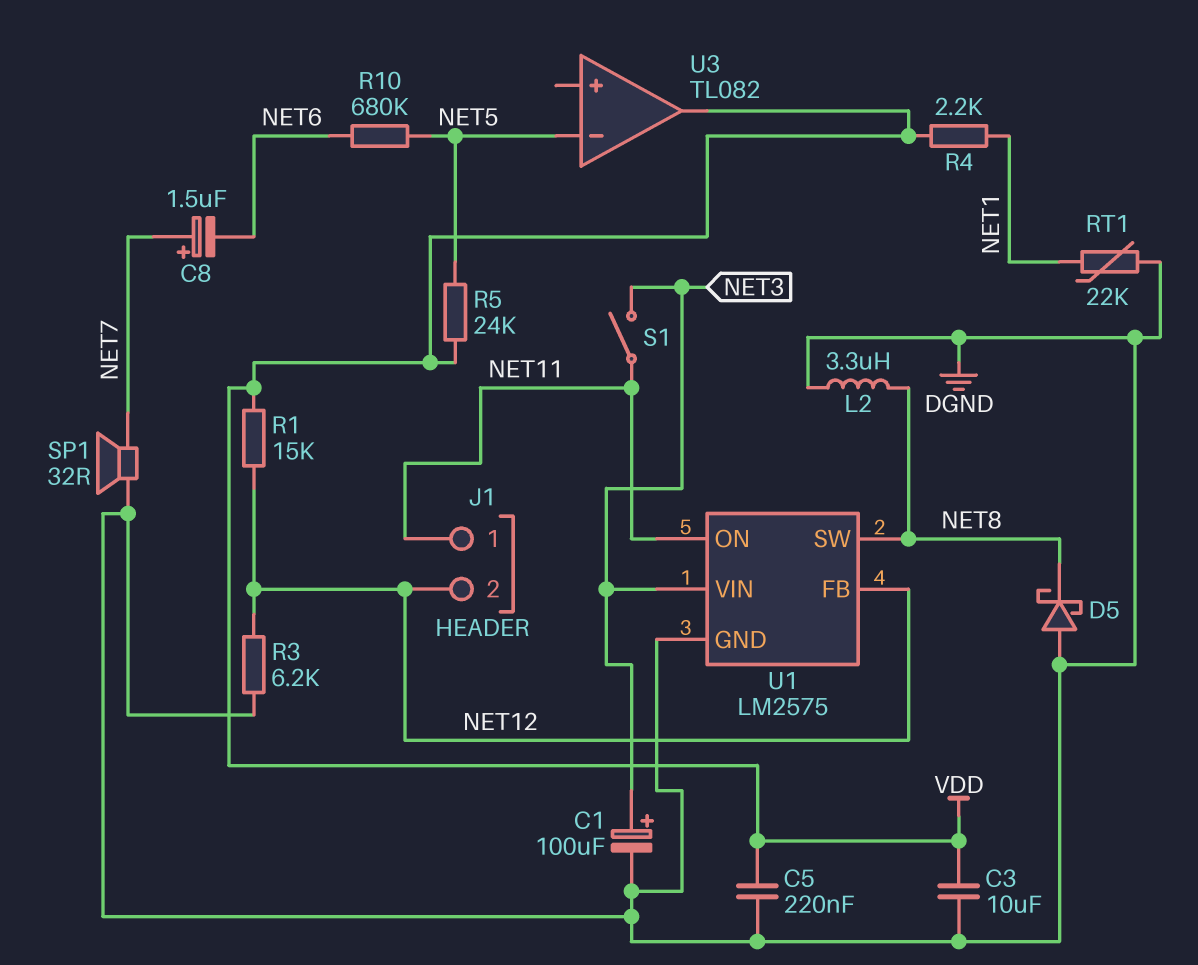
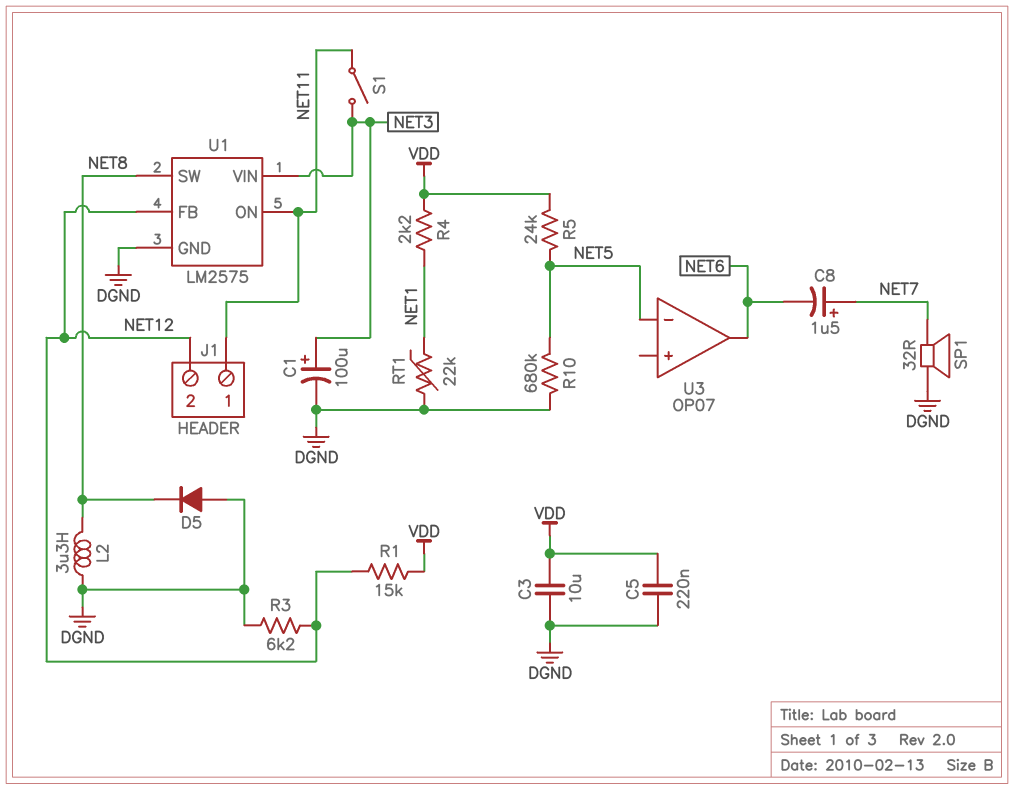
D5: schottky (A DGND, K NET8) -> diode (A DGND, K NET8)
R10: 680k (NET5, NET6) -> 680k (DGND, NET5)
U3: TL082 -> OP07
U3 pin out: VDD -> NET6

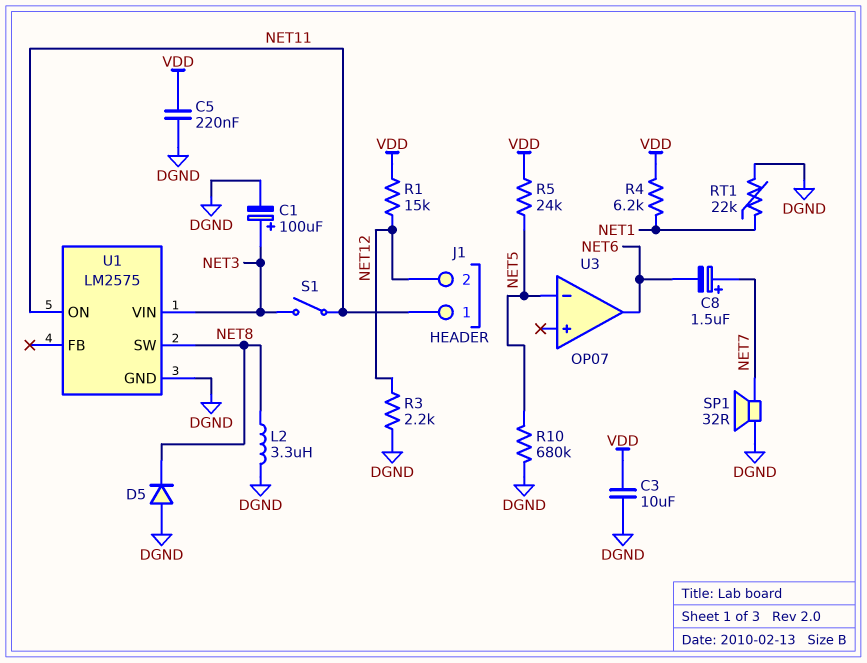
R3: 6.2k (DGND, NET12) -> 2.2k (DGND, NET12)
R4: 2.2k (NET1, VDD) -> 6.2k (NET1, VDD)
U1 pin FB: NET12 -> none

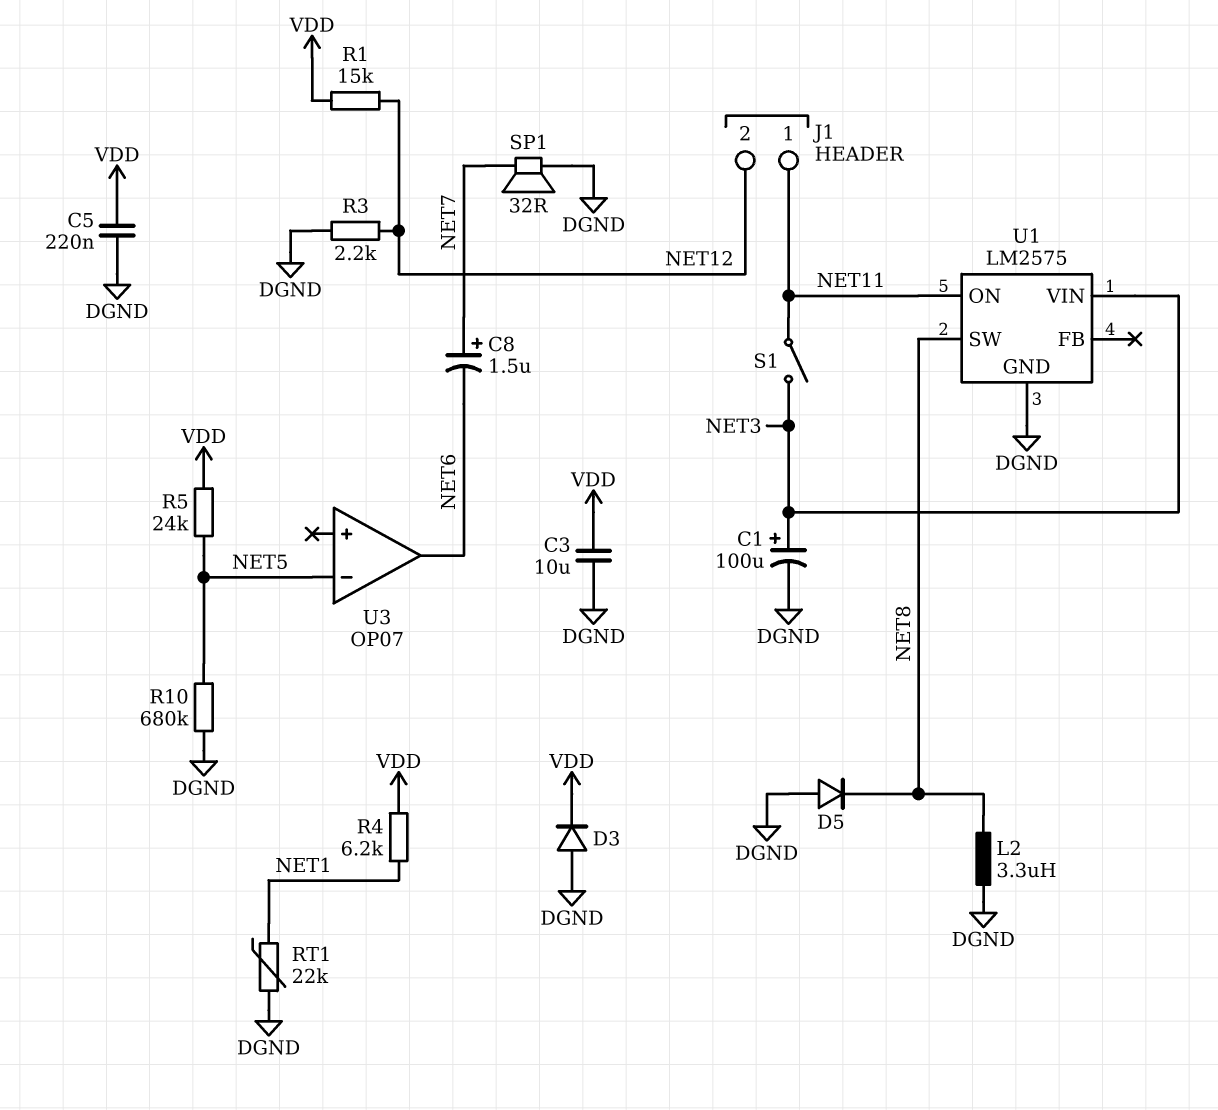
D3: none -> diode (A DGND, K VDD)

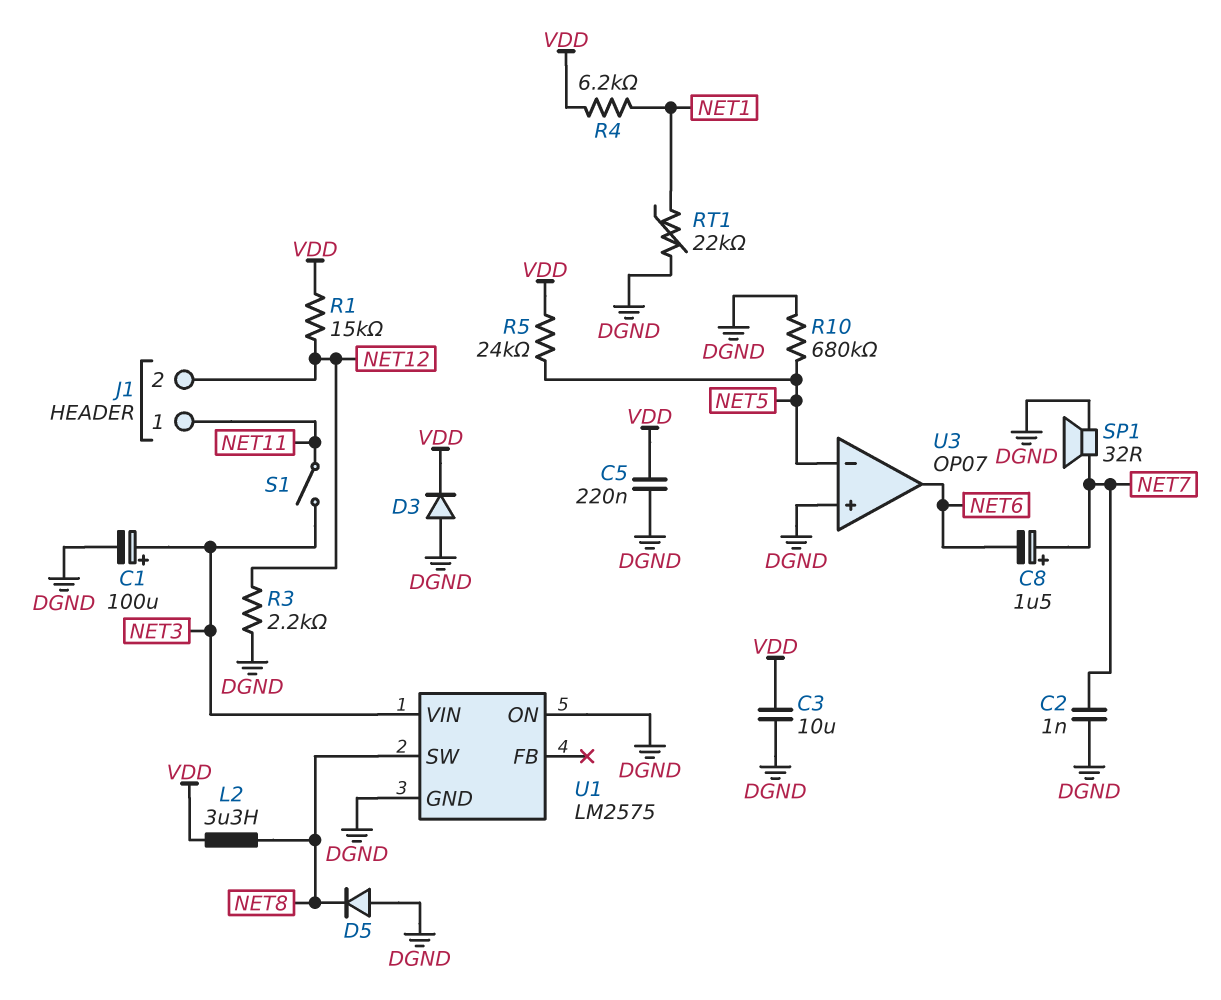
C2: none -> 1nF (DGND, NET7)
L2: 3.3uH (DGND, NET8) -> 3.3uH (NET8, VDD)
U1 pin ON: NET11 -> DGND
U3 pin in+: none -> DGND

